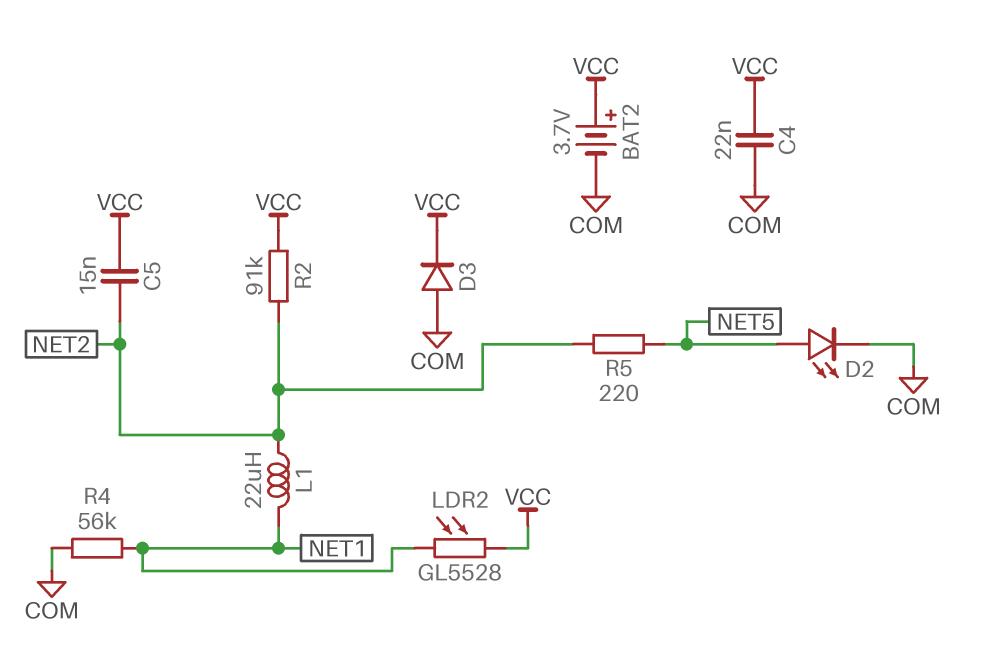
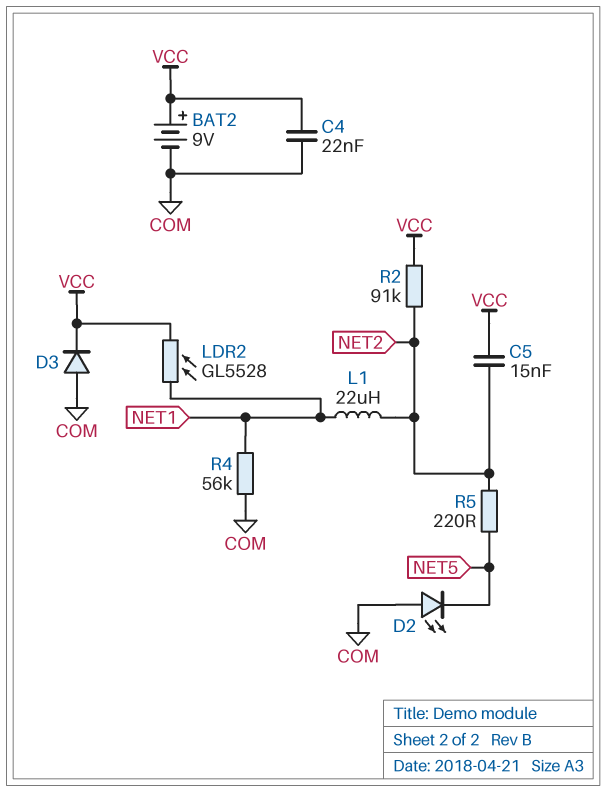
BAT2: 3.7V (plus VCC, minus COM) -> 9V (plus VCC, minus COM)
D2: LED (A NET5, K COM) -> LED (A COM, K NET5)

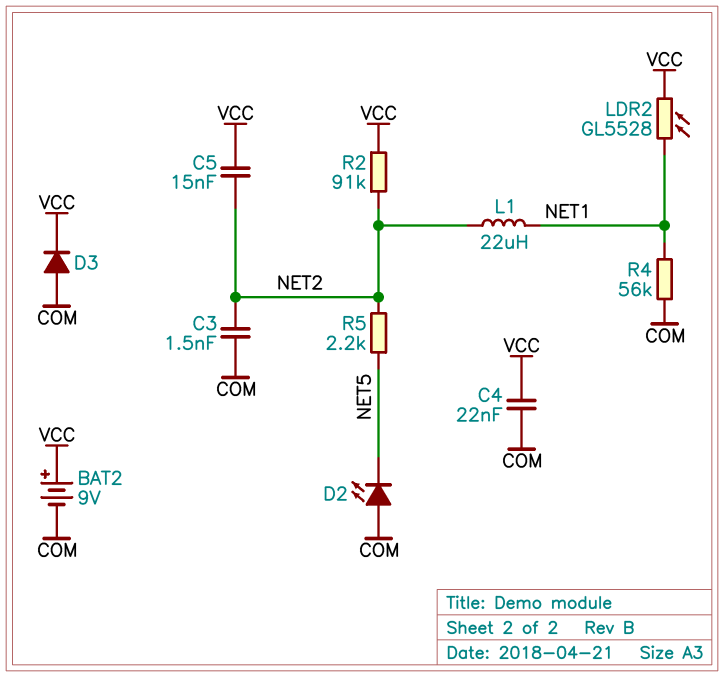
C3: none -> 1.5nF (COM, NET2)
R5: 220 (NET2, NET5) -> 2.2k (NET2, NET5)

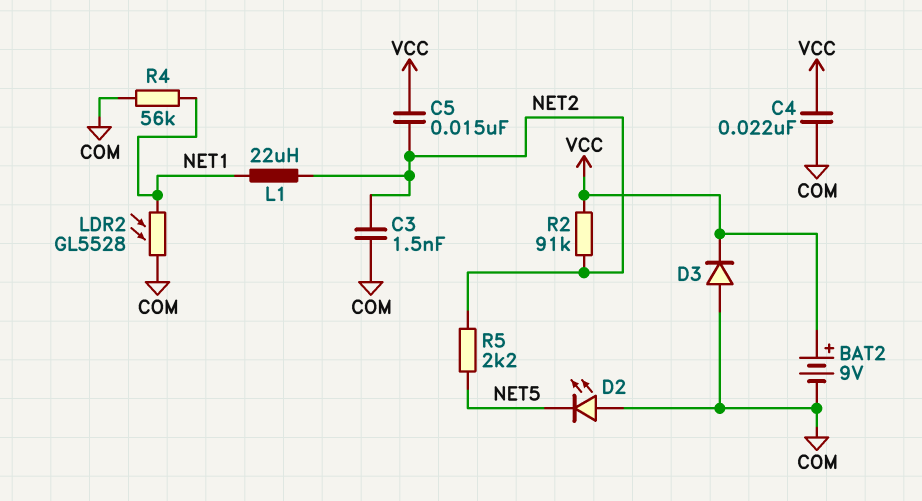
LDR2: GL5528 (NET1, VCC) -> GL5528 (COM, NET1)

